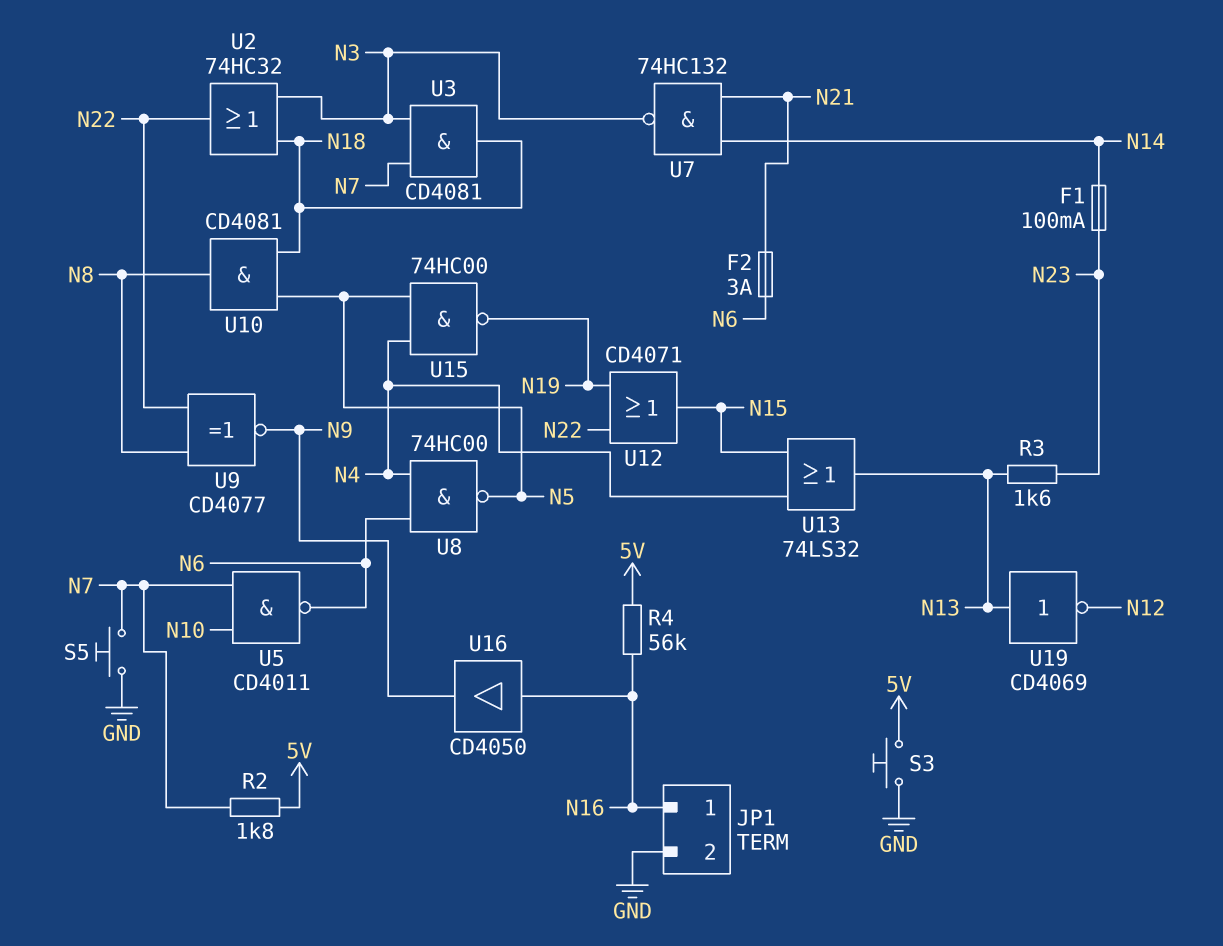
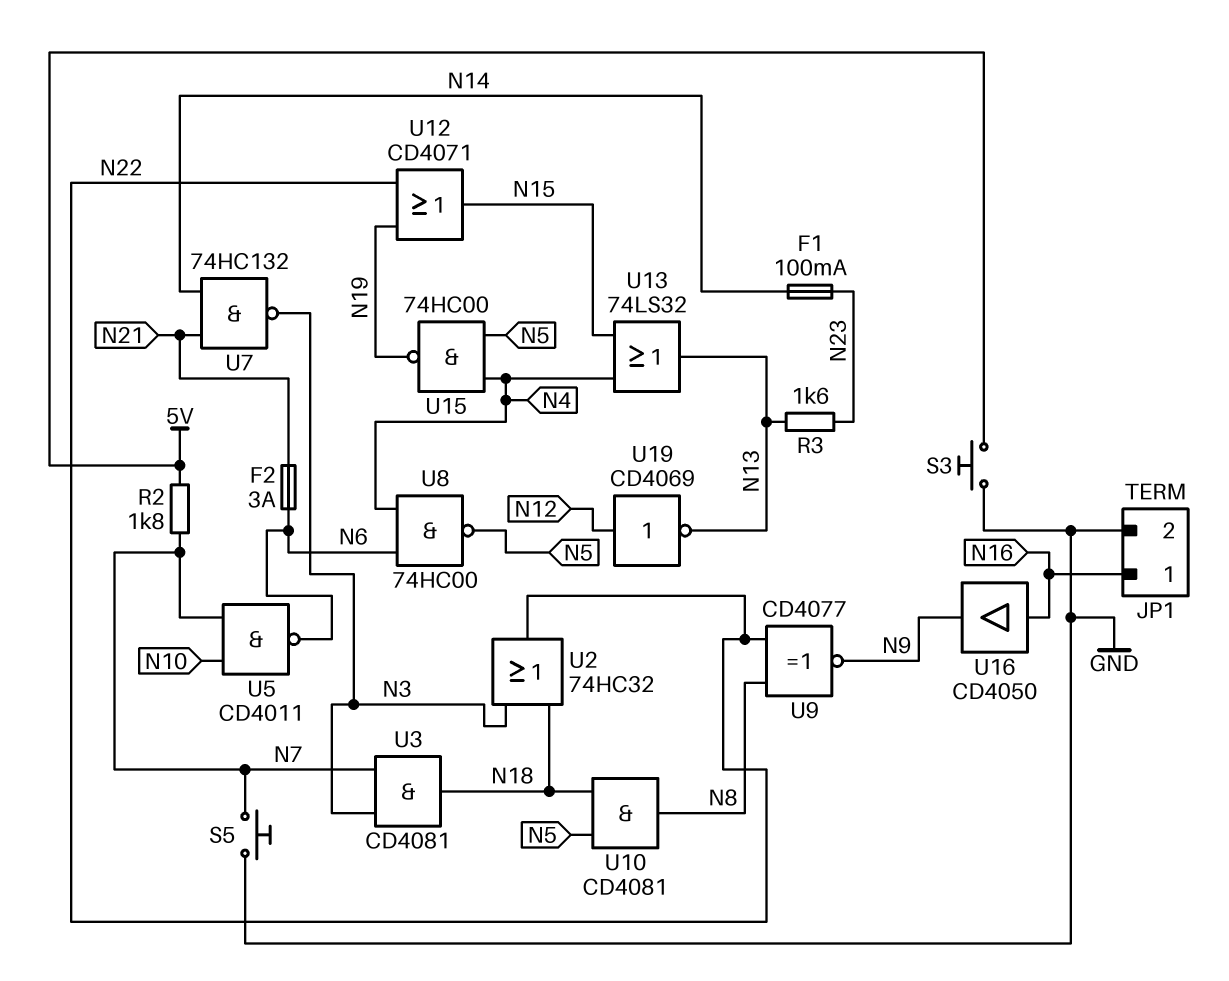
R4: 56k (5V, N16) -> none
U19: NOT CD4069 (in N13, out N12) -> NOT CD4069 (in N12, out N13)

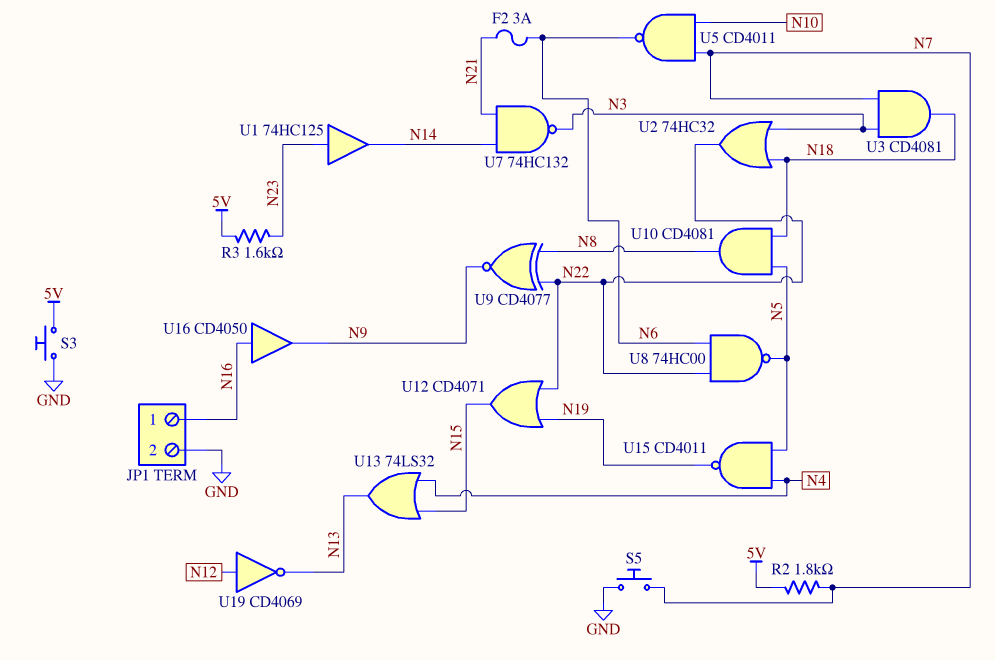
F1: 100mA (N14, N23) -> none
R3: 1.6k (N13, N23) -> 1.6k (5V, N23)
U1: none -> buffer 74HC125 (in N23, out N14)
U8: NAND 74HC00 (in N4, in N6, out N5) -> NAND 74HC00 (in N6, in N22, out N5)
U15: NAND 74HC00 (in N4, in N5, out N19) -> NAND CD4011 (in N4, in N5, out N19)

